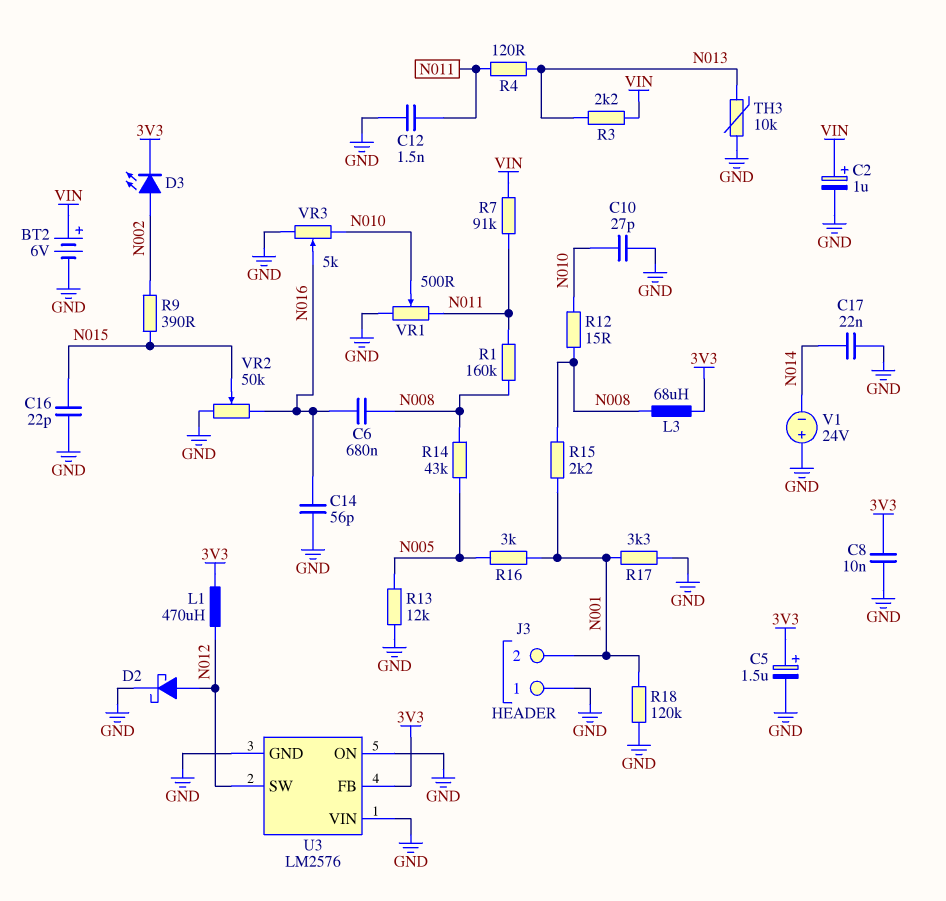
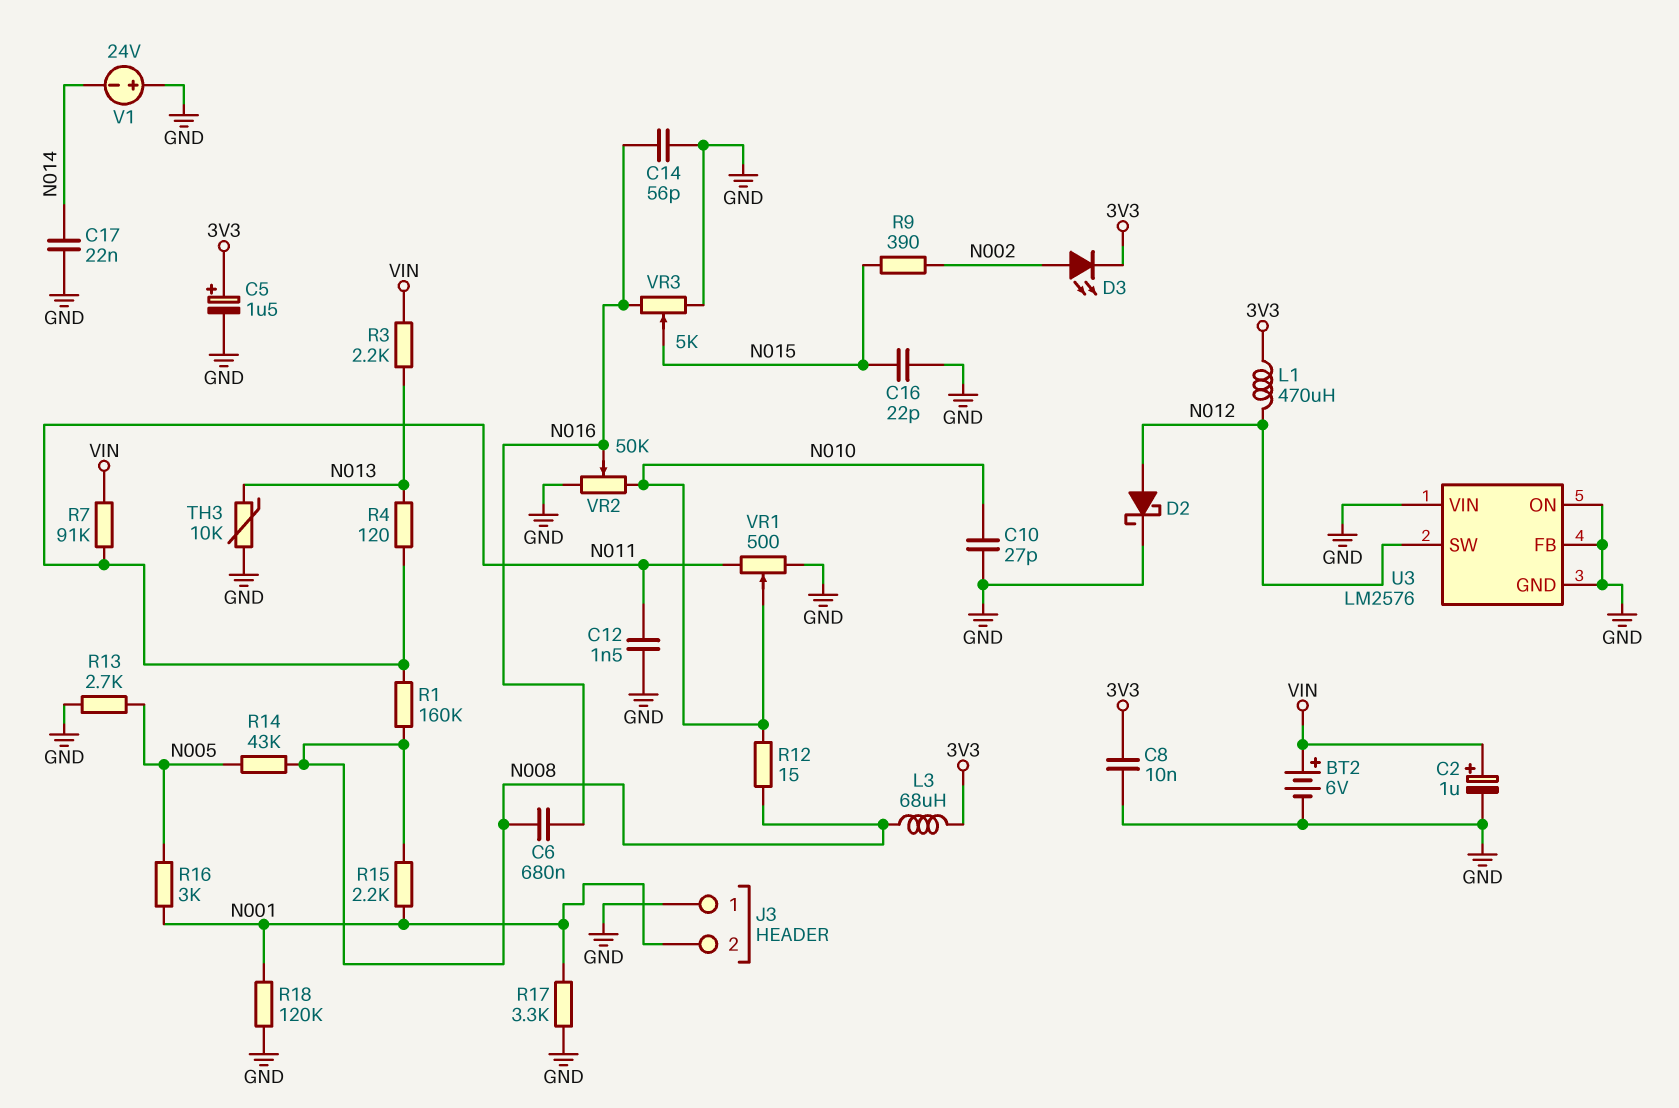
R13: 12k (GND, N005) -> 2.7k (GND, N005)
U3 pin FB: 3V3 -> GND
VR2: 50k (GND, N016, wiper N015) -> 50k (GND, N010, wiper N016)
VR3: 5k (GND, N010, wiper N016) -> 5k (GND, N016, wiper N015)

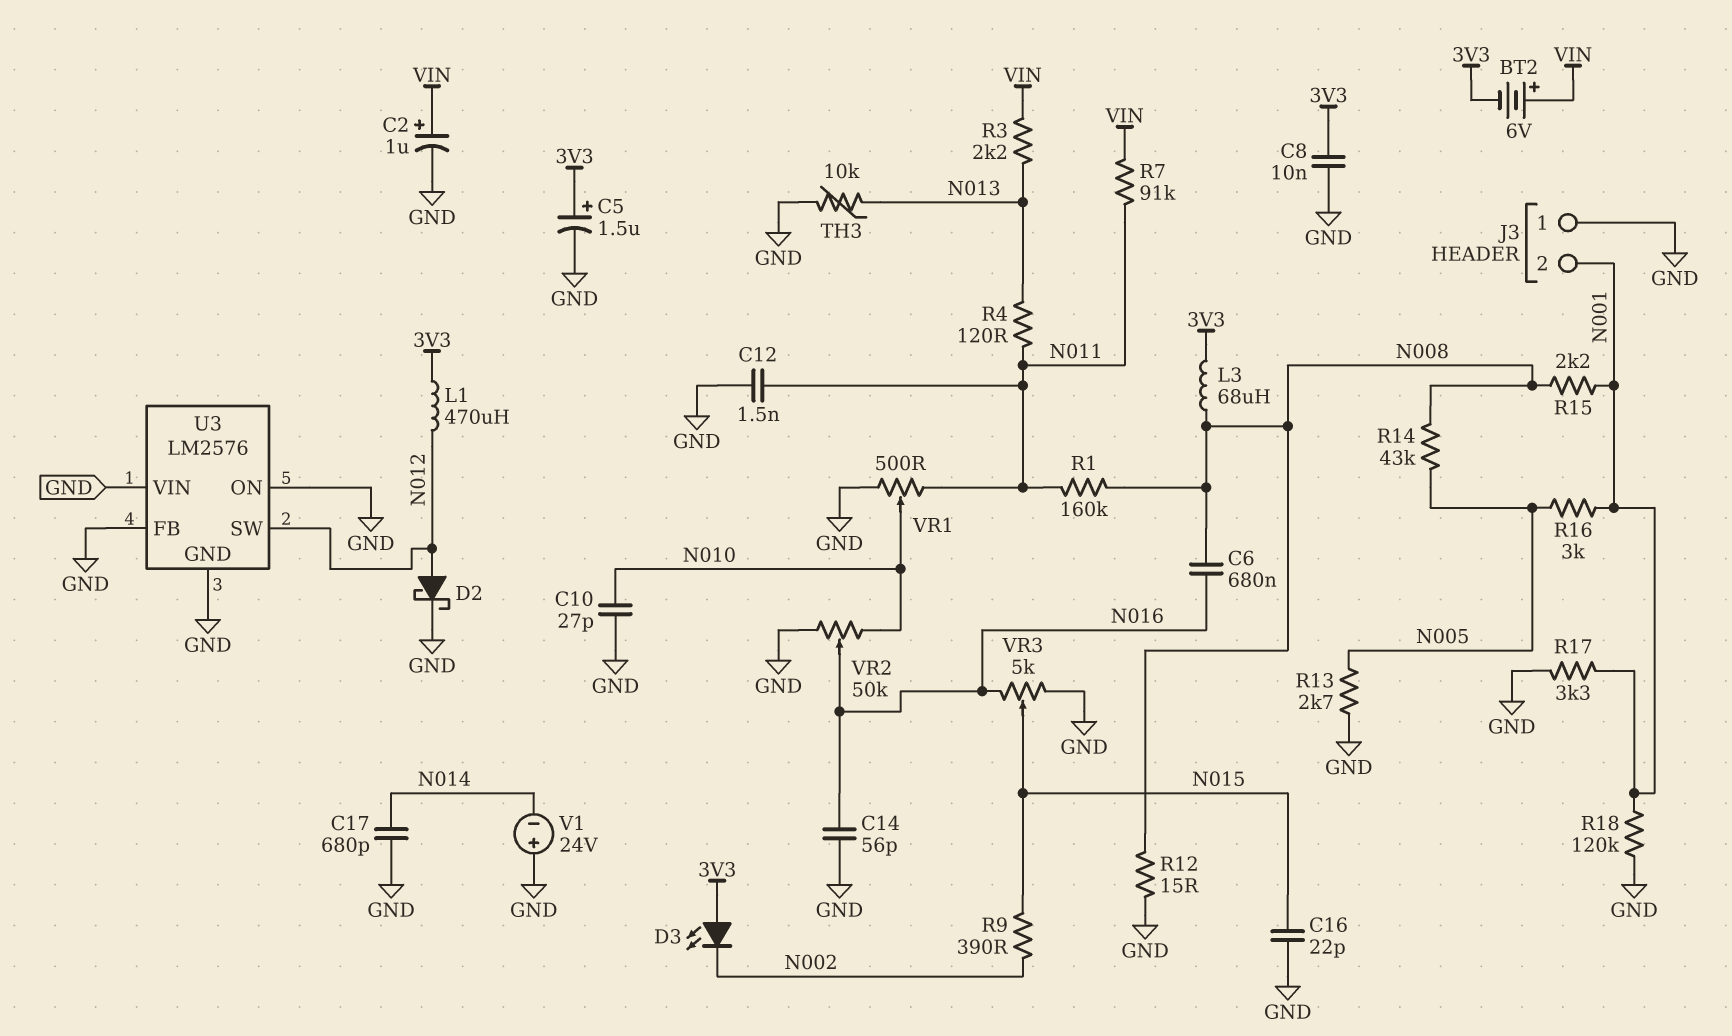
BT2: 6V (plus VIN, minus GND) -> 6V (plus VIN, minus 3V3)
C17: 22nF (GND, N014) -> 680pF (GND, N014)
D3: LED (A N002, K 3V3) -> LED (A 3V3, K N002)
R12: 15 (N008, N010) -> 15 (GND, N008)

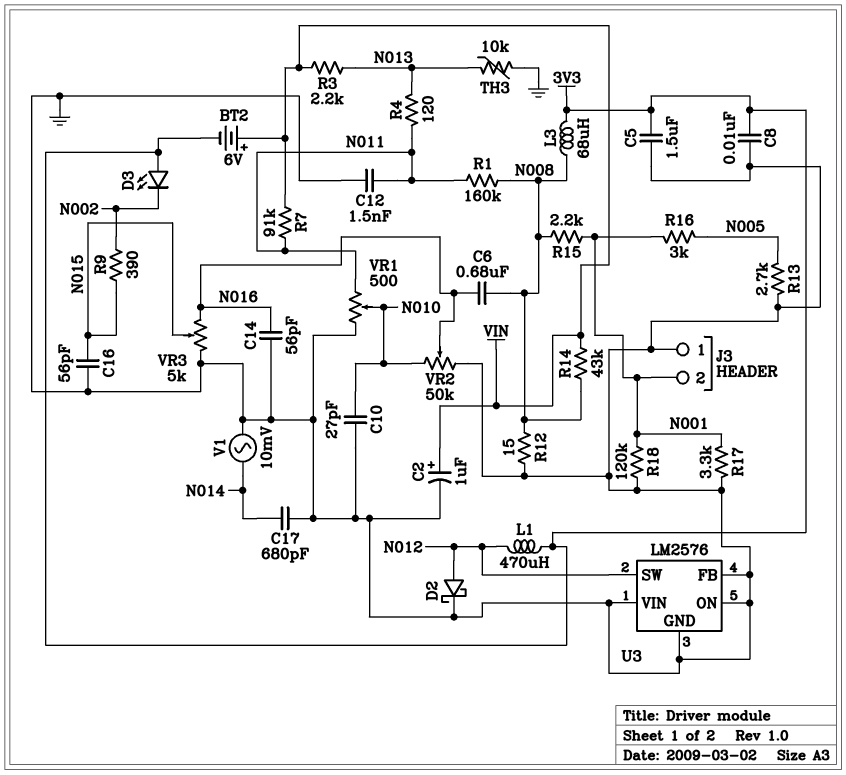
C5: 1.5uF (plus 3V3, minus GND) -> 1.5uF (3V3, GND)
C16: 22pF (GND, N015) -> 56pF (GND, N015)
R14: 43k (N005, N008) -> 43k (N008, VIN)
V1: 24V (plus GND, minus N014) -> AC 10mV (GND, N014)

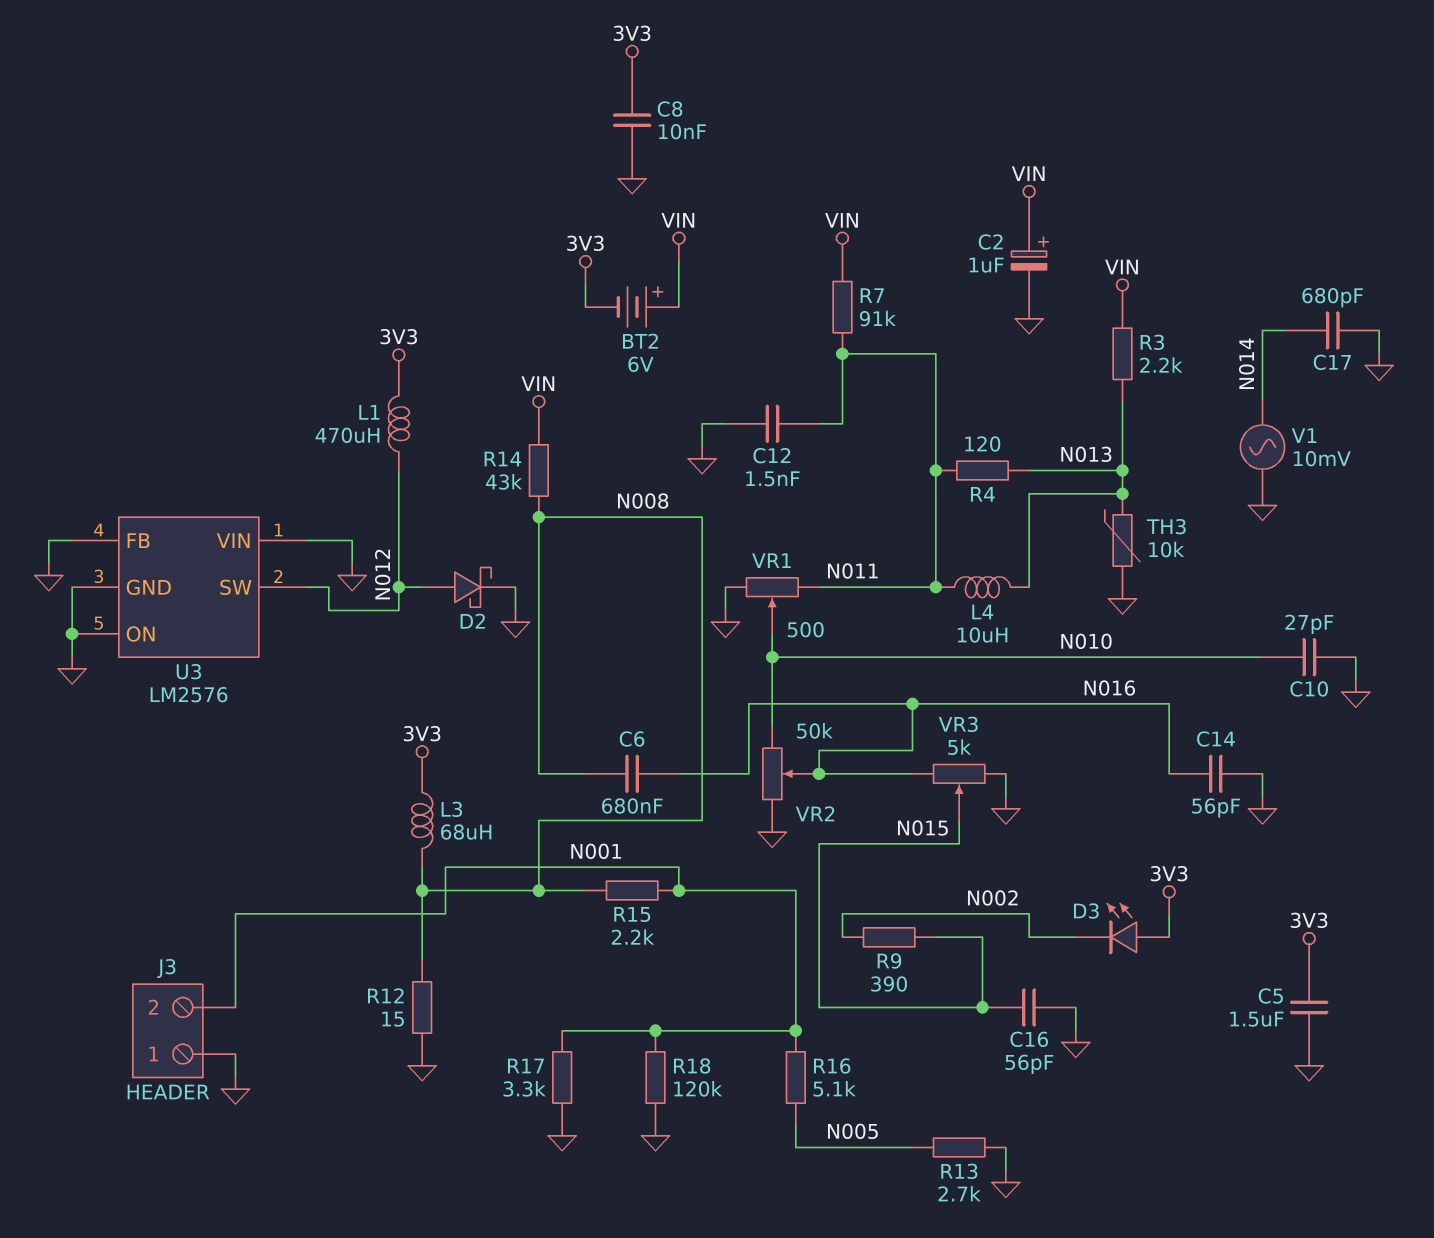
L4: none -> 10uH (N011, N013)
R1: 160k (N008, N011) -> none
R16: 3k (N001, N005) -> 5.1k (N001, N005)

